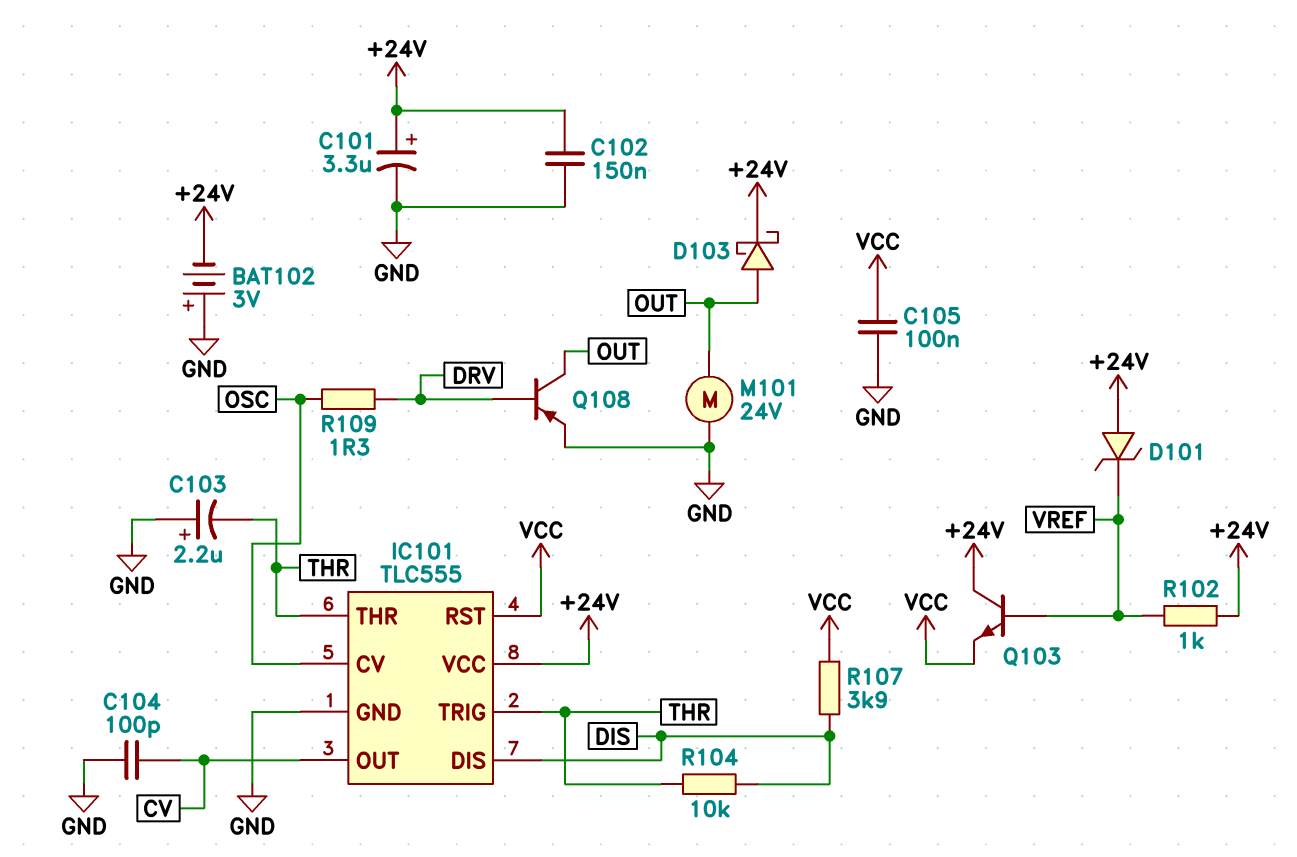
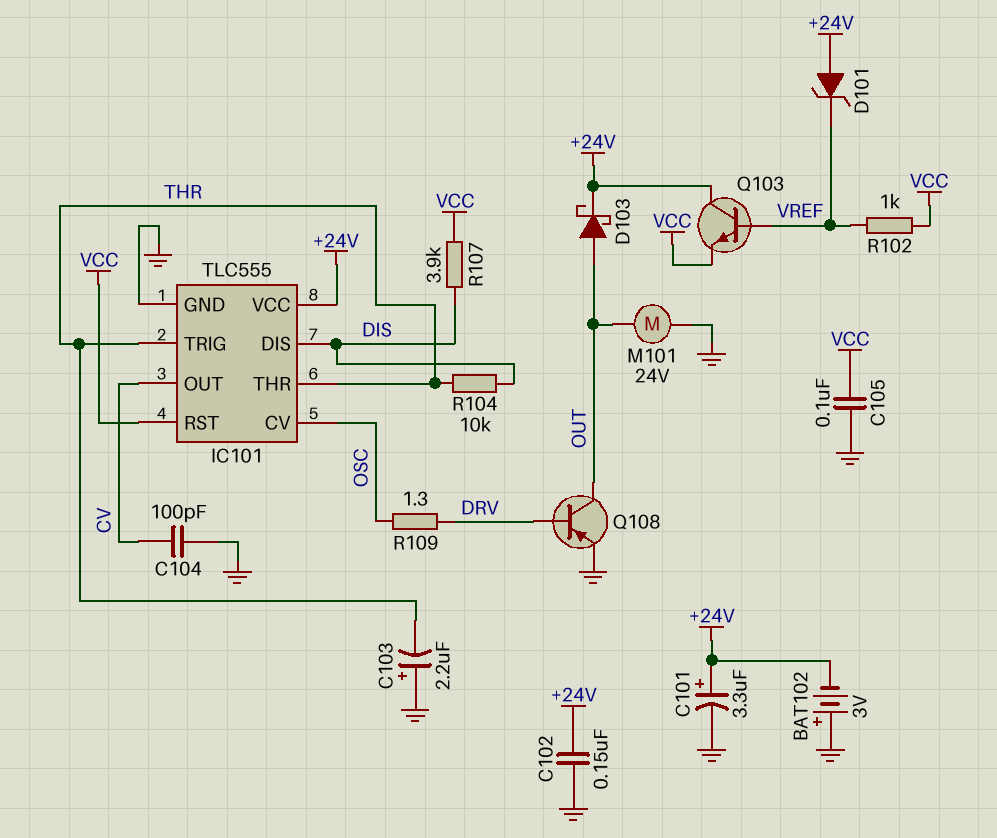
R102: 1k (+24V, VREF) -> 1k (VCC, VREF)

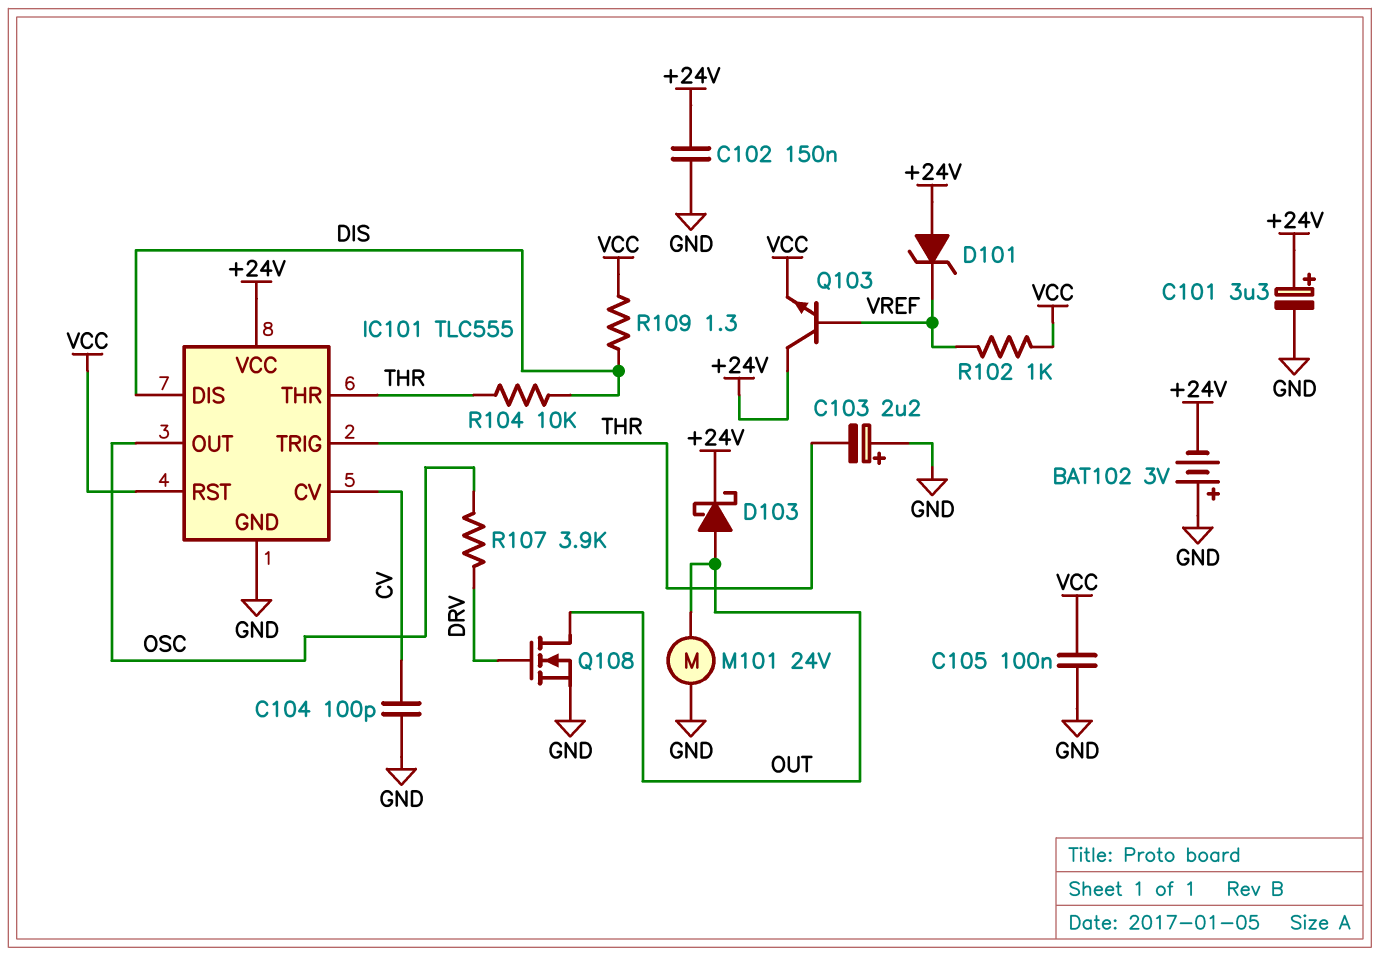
IC101 pin CV: OSC -> CV
IC101 pin OUT: CV -> OSC
Q108: PNP (B DRV, C OUT, E GND) -> NMOS (G DRV, D OUT, S GND)
R107: 3.9k (DIS, VCC) -> 3.9k (DRV, OSC)
R109: 1.3 (DRV, OSC) -> 1.3 (DIS, VCC)

